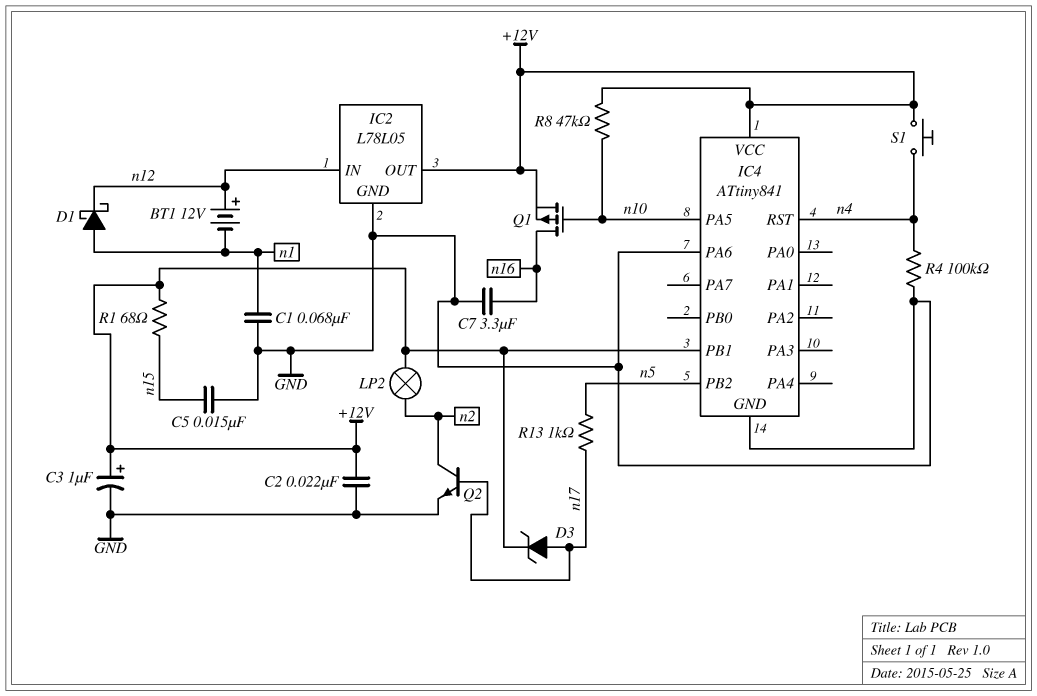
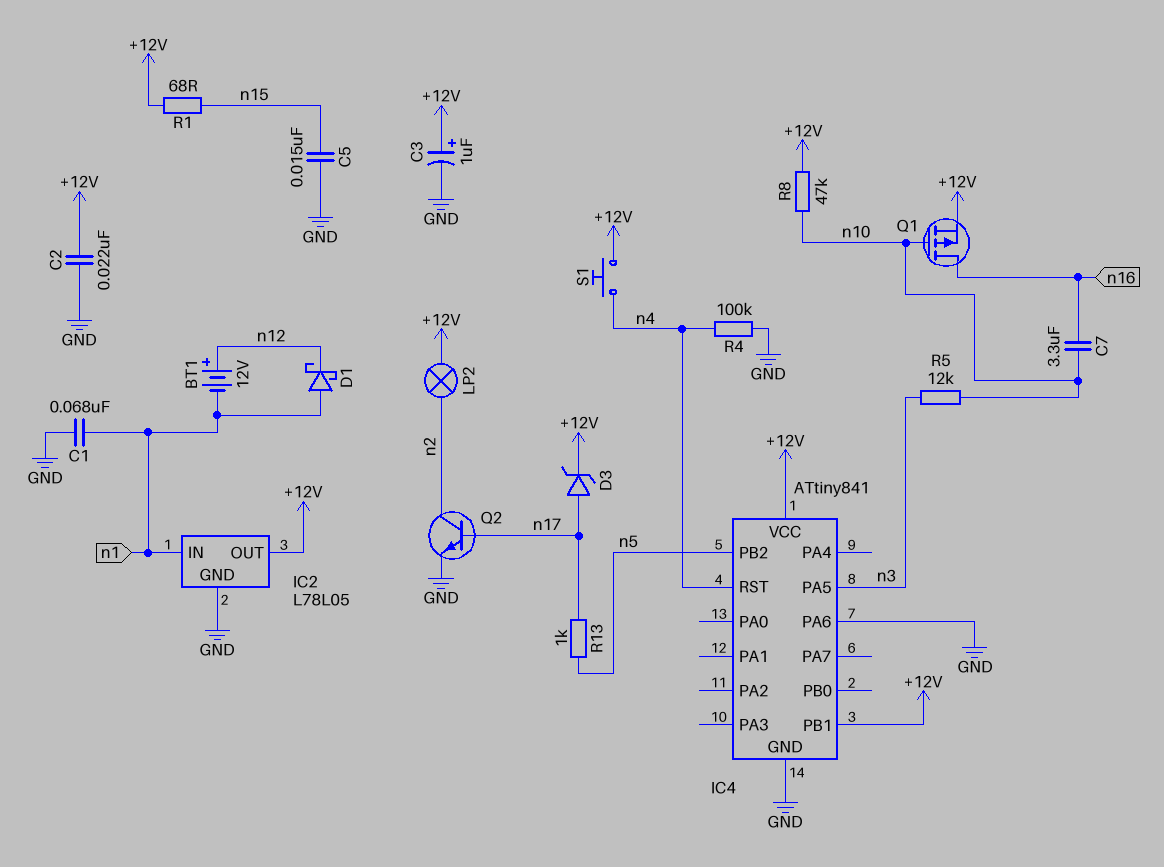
C7: 3.3uF (GND, n16) -> 3.3uF (n10, n16)
IC2 pin IN: n12 -> n1
IC4 pin PA5: n10 -> n3
R5: none -> 12k (n3, n10)

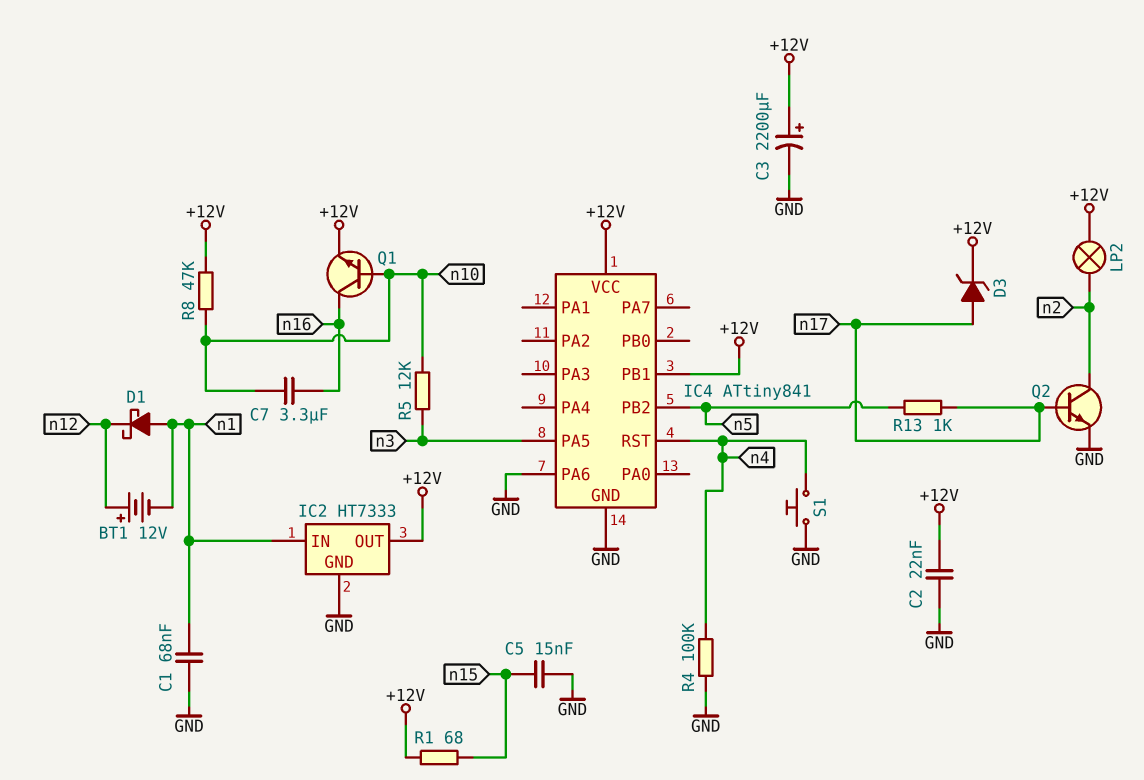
C3: 1uF (plus +12V, minus GND) -> 2200uF (plus +12V, minus GND)
IC2: L78L05 -> HT7333
Q1: PMOS (G n10, D n16, S +12V) -> NPN (B n10, C n16, E +12V)
S1: button (+12V, n4) -> button (GND, n4)

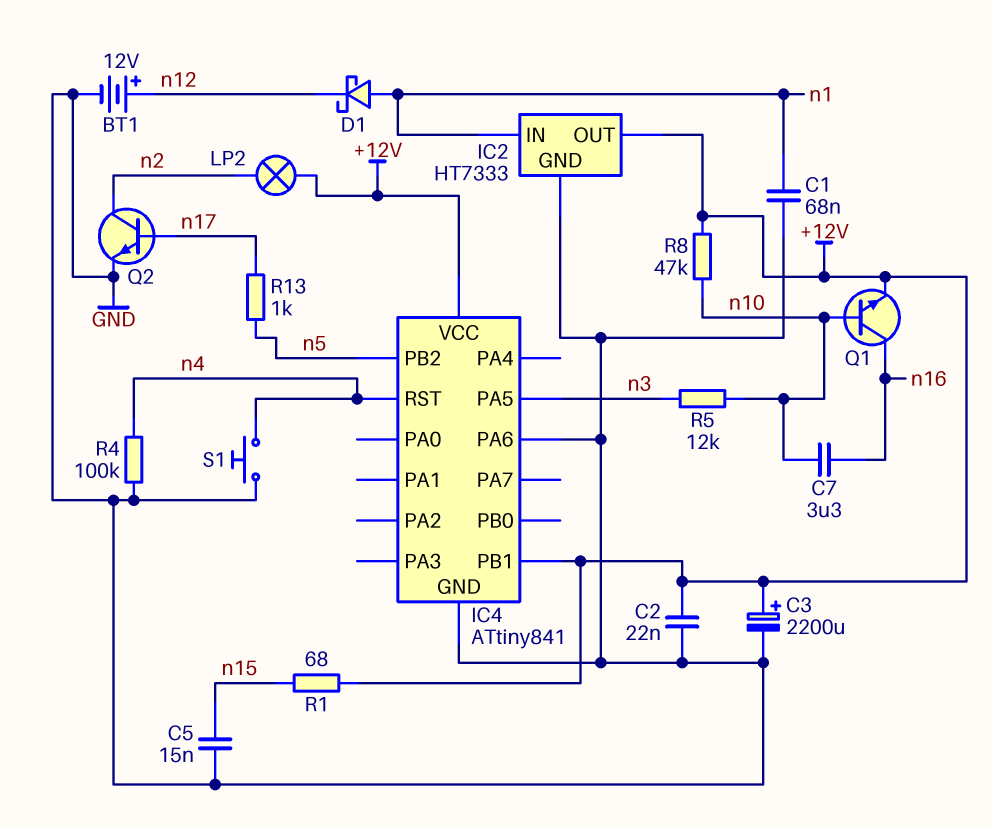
BT1: 12V (plus n12, minus n1) -> 12V (plus n12, minus GND)
D3: zener (A n17, K +12V) -> none

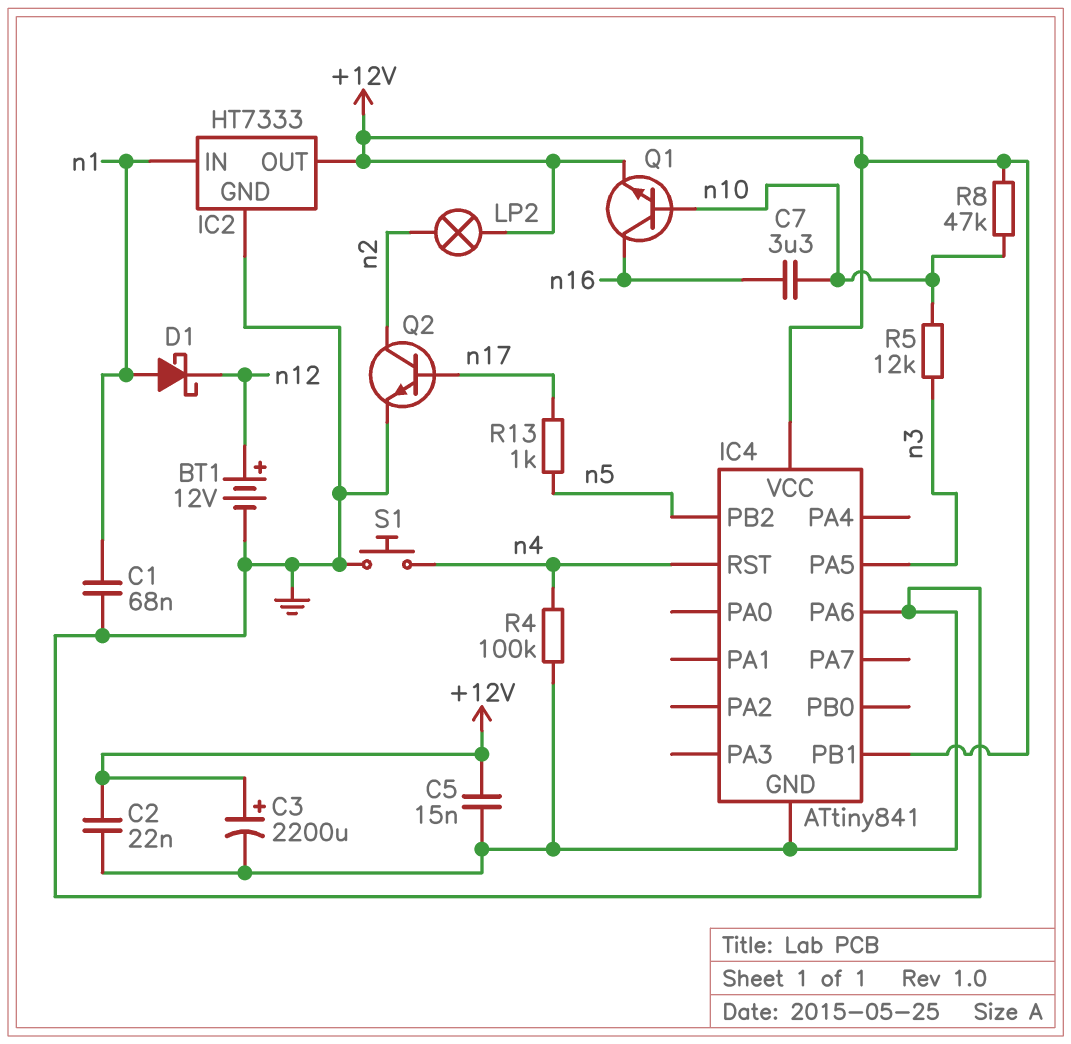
C5: 15nF (GND, n15) -> 15nF (+12V, GND)
R1: 68 (+12V, n15) -> none

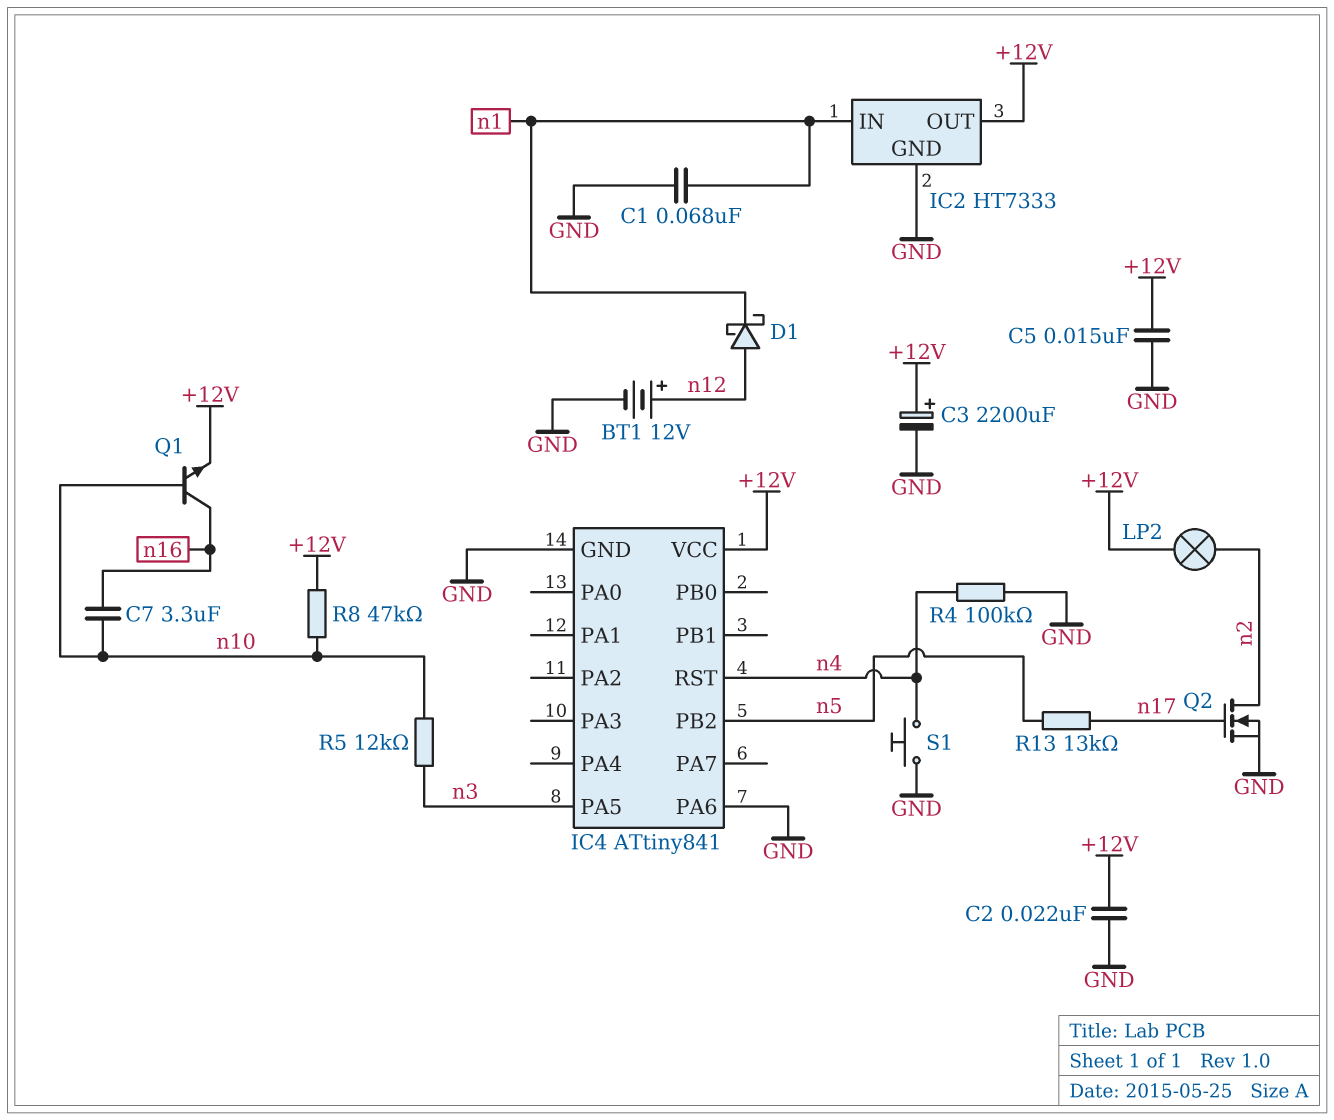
D1: schottky (A n1, K n12) -> schottky (A n12, K n1)
IC4 pin PB1: +12V -> none
Q2: NPN (B n17, C n2, E GND) -> NMOS (G n17, D n2, S GND)
R13: 1k (n5, n17) -> 13k (n5, n17)

